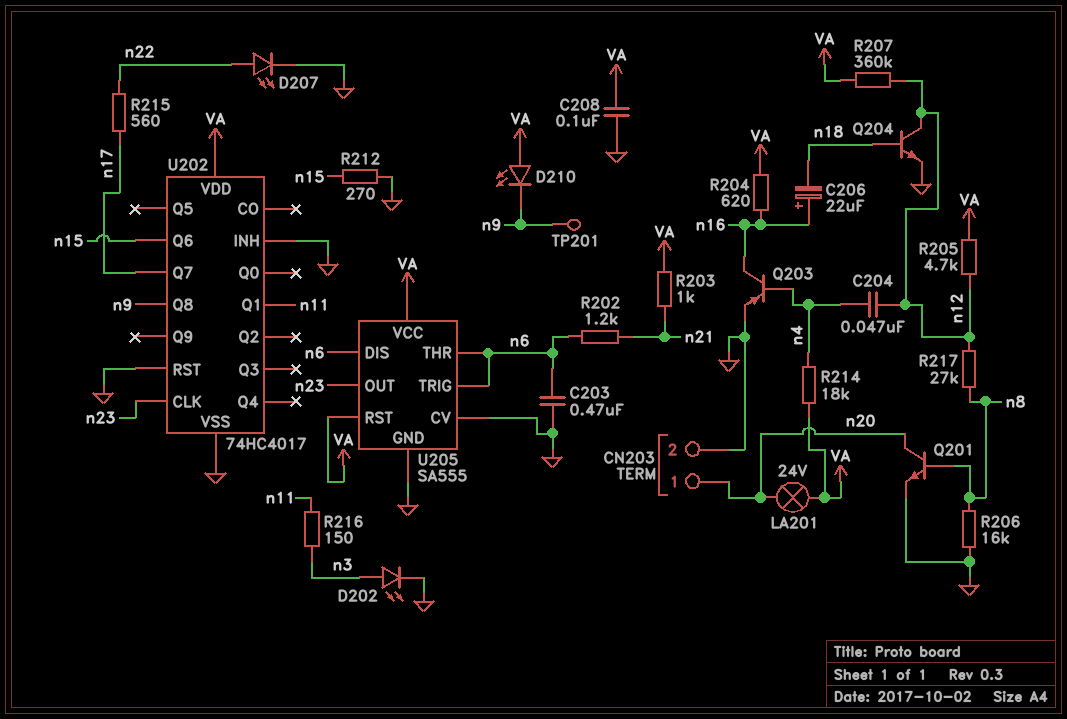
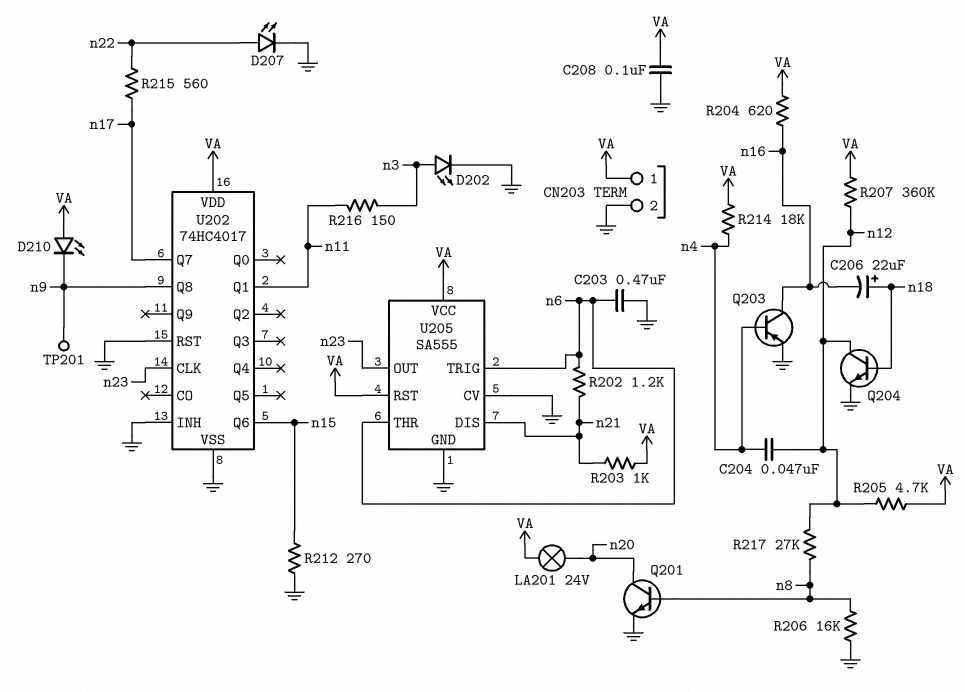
C206: 22uF (plus n16, minus n18) -> 22uF (plus n18, minus n16)
CN203 pin 1: n20 -> VA
U205 pin DIS: n6 -> n21

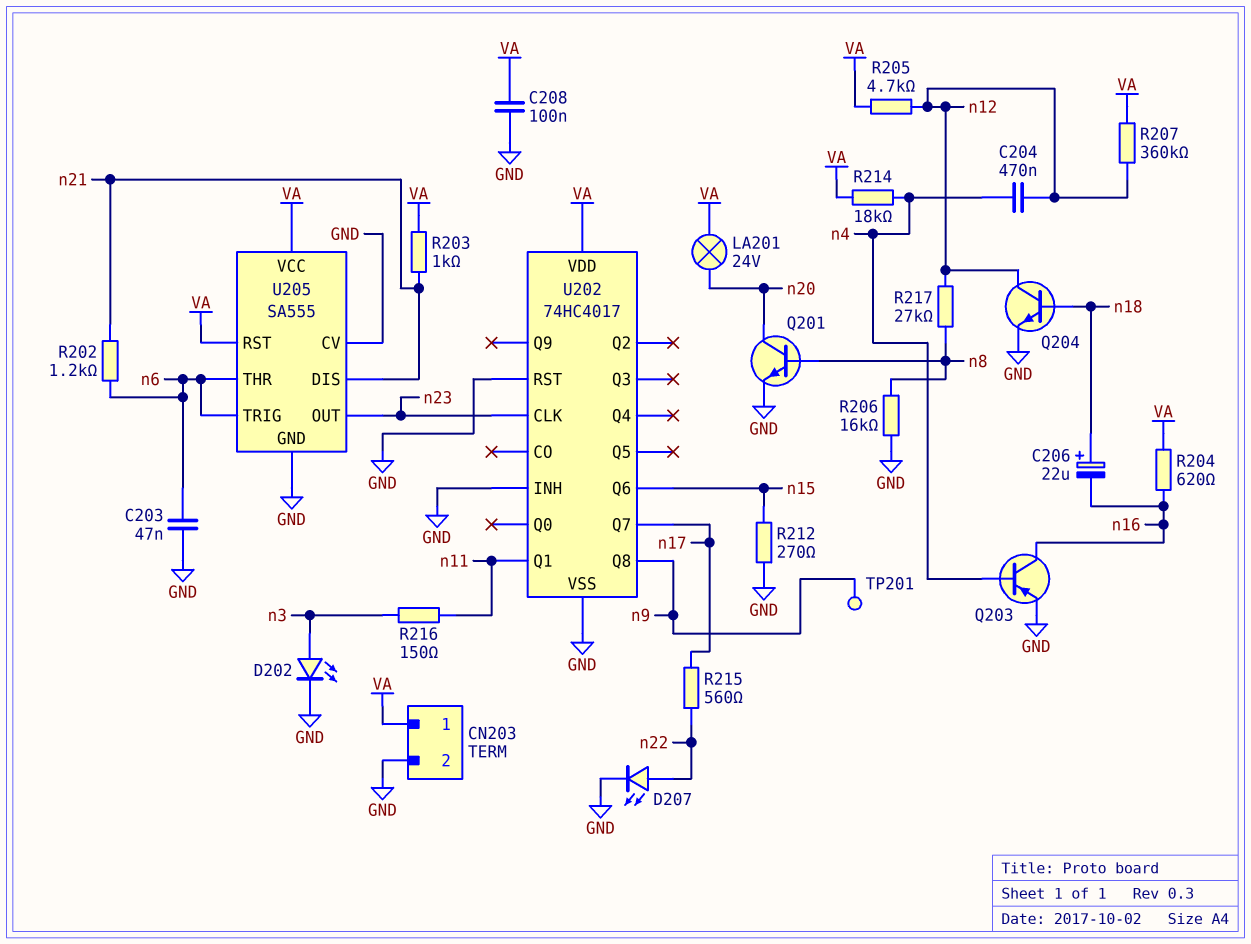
C203: 470nF (GND, n6) -> 47nF (GND, n6)
C204: 47nF (n4, n12) -> 470nF (n4, n12)
D210: LED (A VA, K n9) -> none

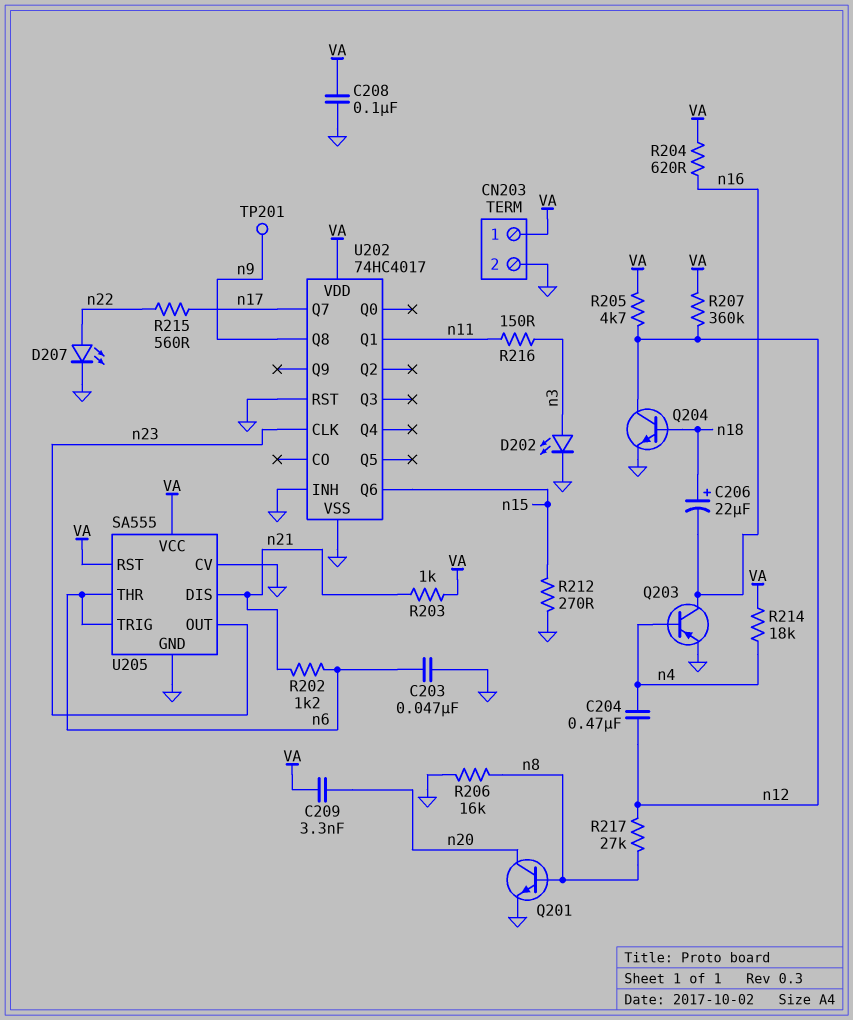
C209: none -> 3.3nF (VA, n20)
LA201: lamp 24V (VA, n20) -> none

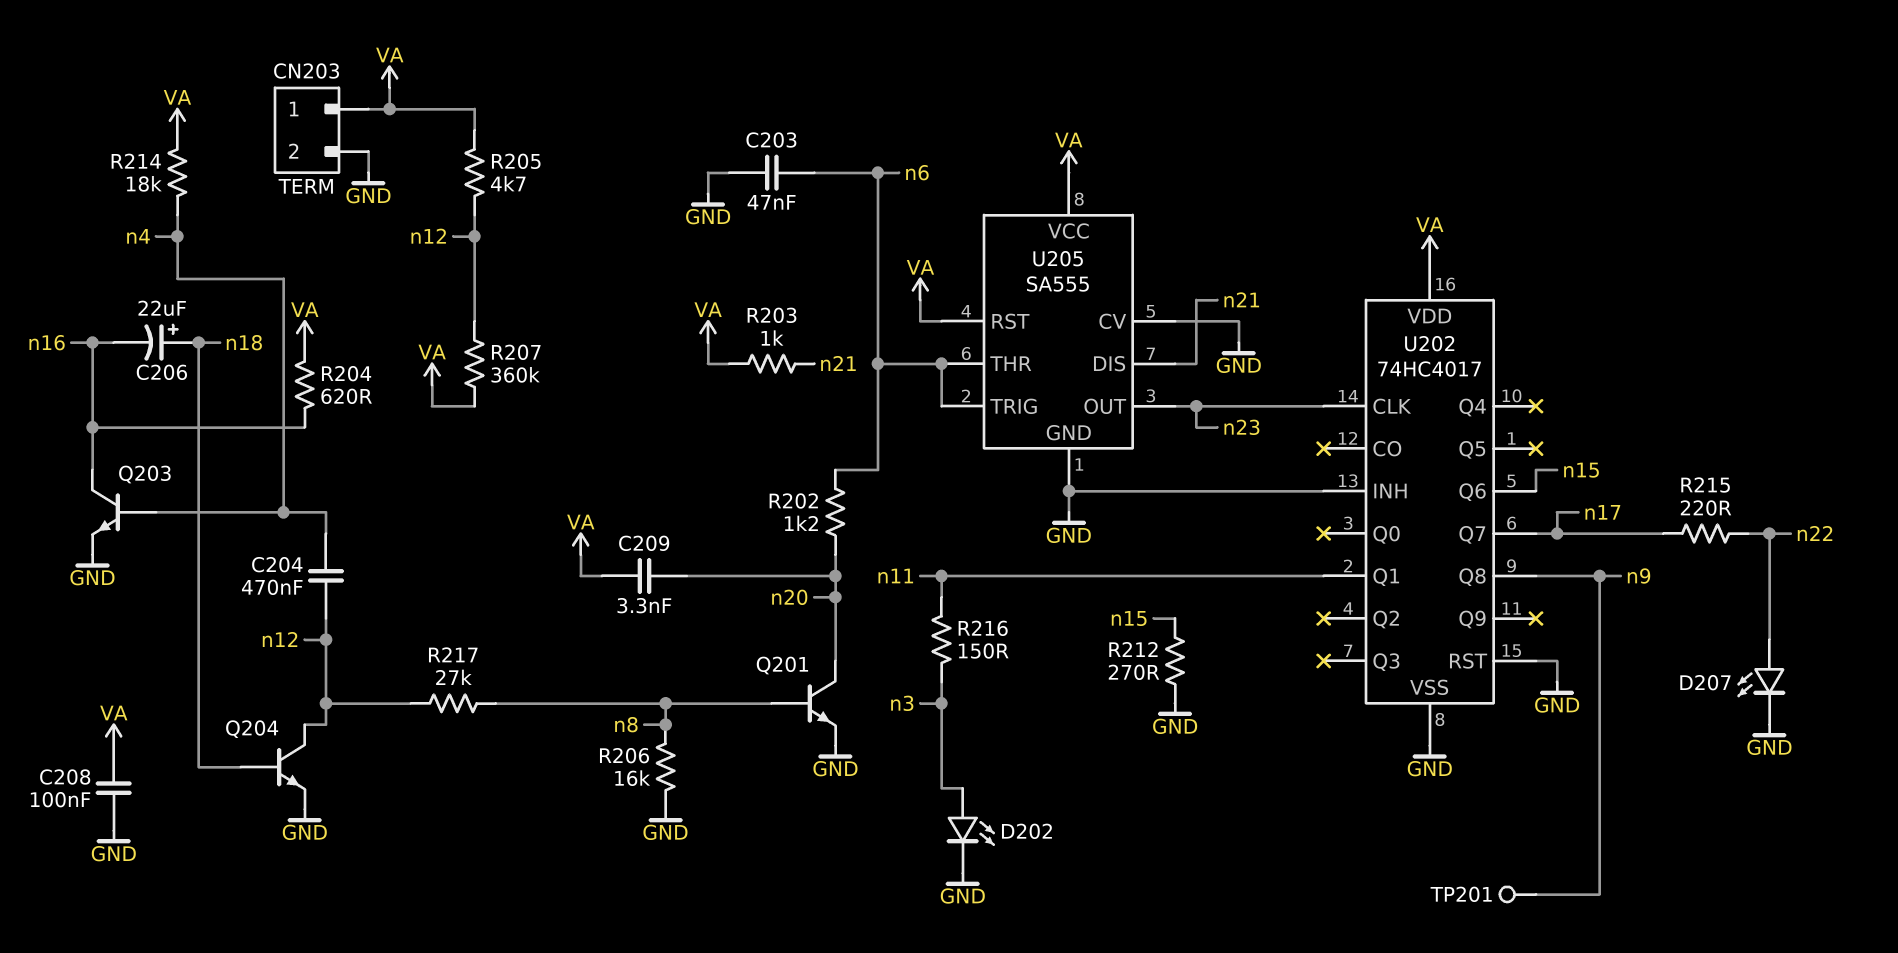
Q203: PNP (B n4, C n16, E GND) -> NPN (B n4, C n16, E GND)
R202: 1.2k (n6, n21) -> 1.2k (n6, n20)
R215: 560 (n17, n22) -> 220 (n17, n22)

